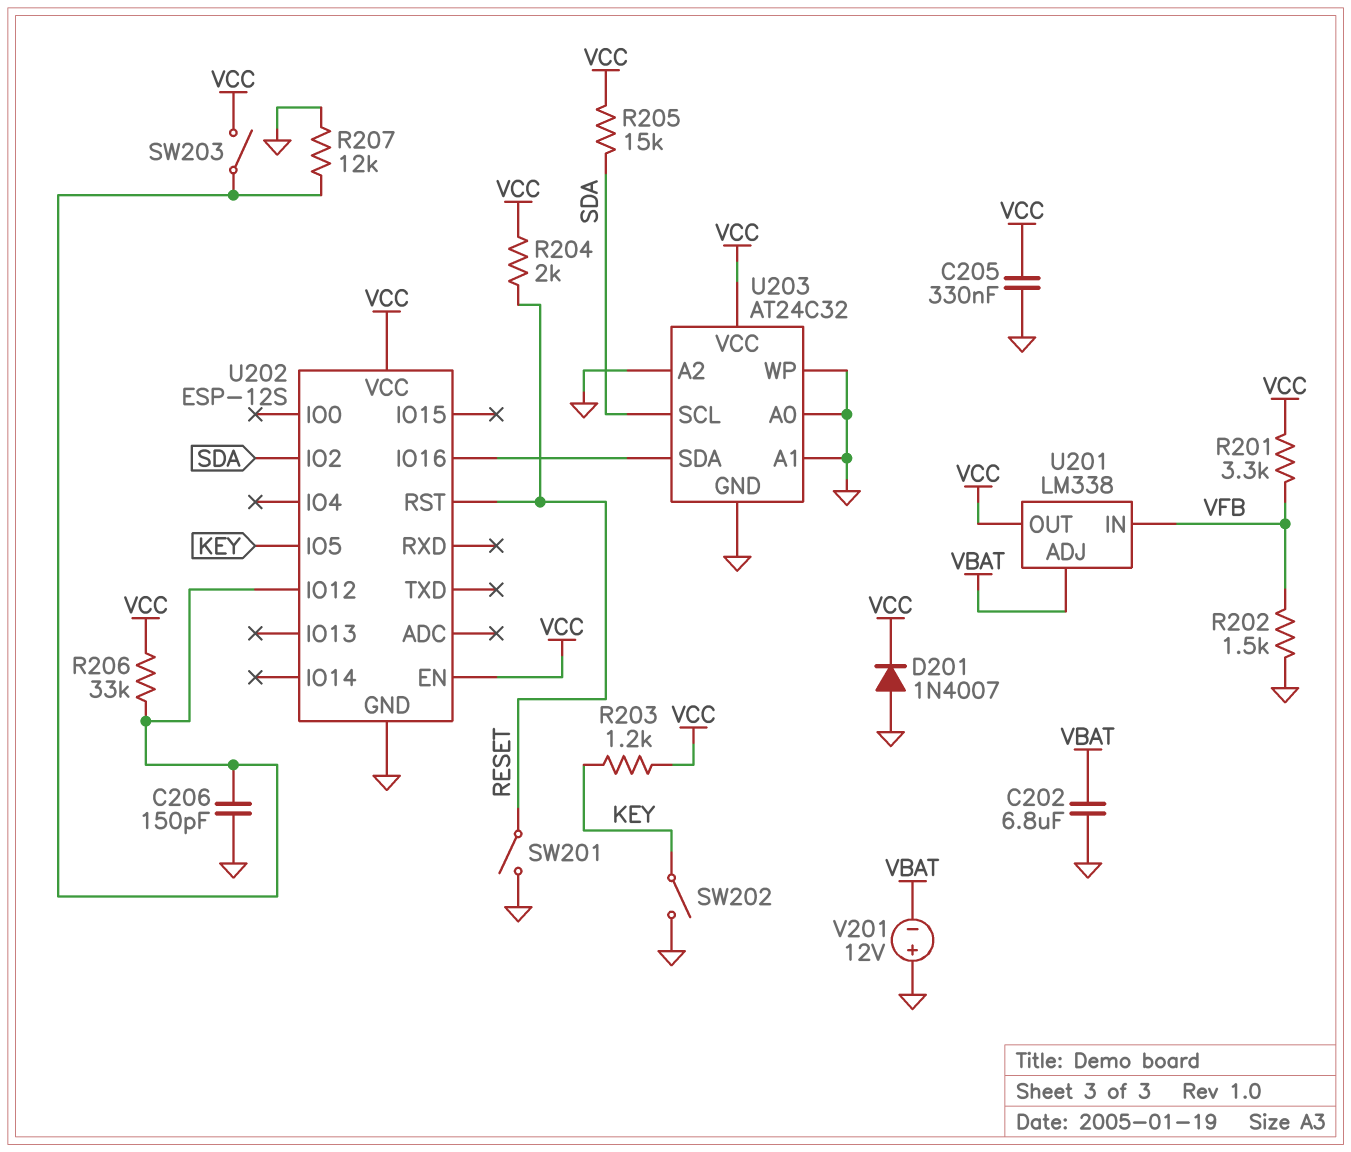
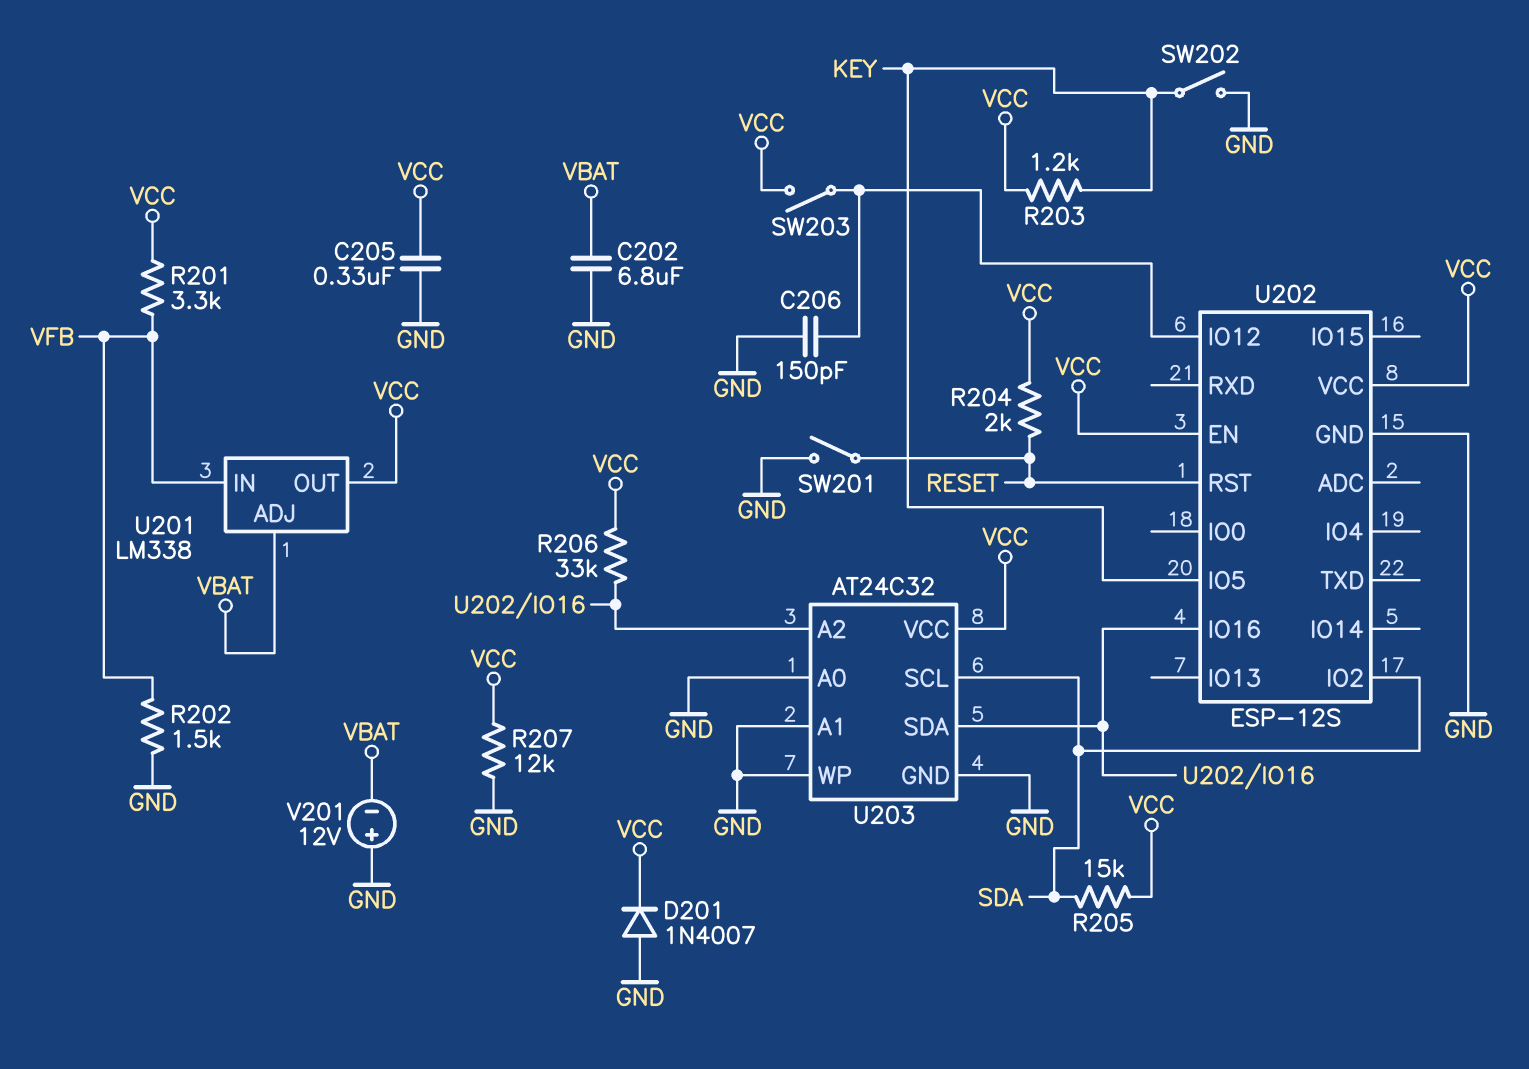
R206: 33k (U202/IO12, VCC) -> 33k (U202/IO16, VCC)
R207: 12k (GND, U202/IO12) -> 12k (GND, VCC)
U203 pin A2: GND -> U202/IO16

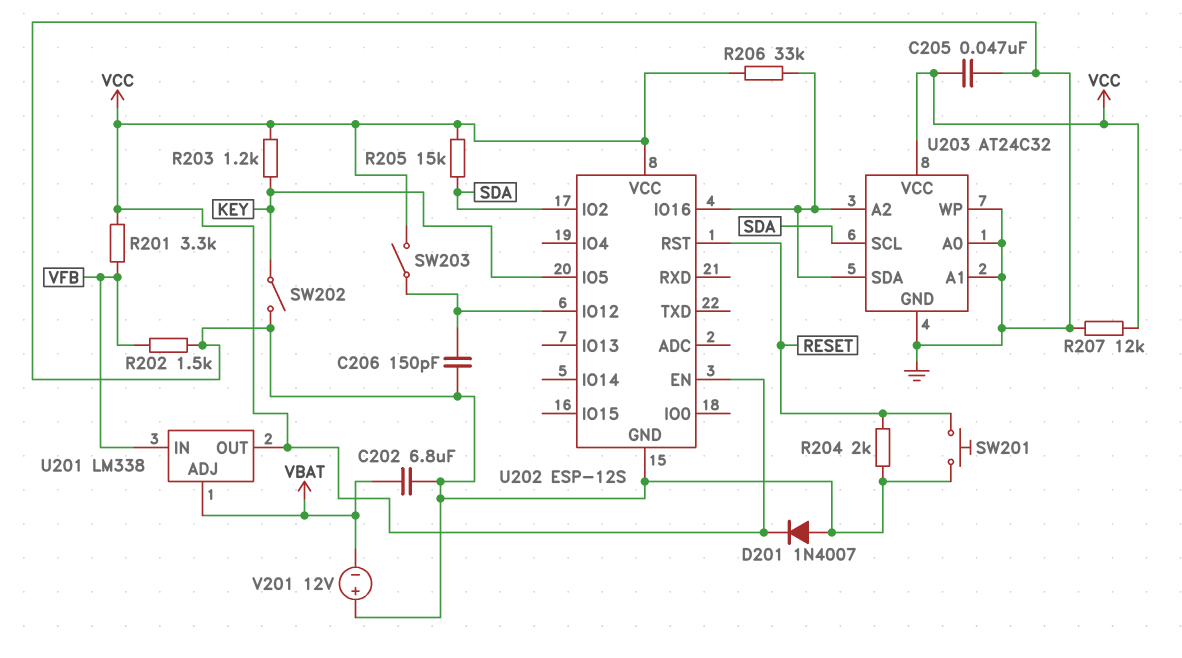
C205: 330nF (GND, VCC) -> 47nF (GND, VCC)
R204: 2k (RESET, VCC) -> 2k (GND, RESET)
SW201: switch (GND, RESET) -> button (GND, RESET)

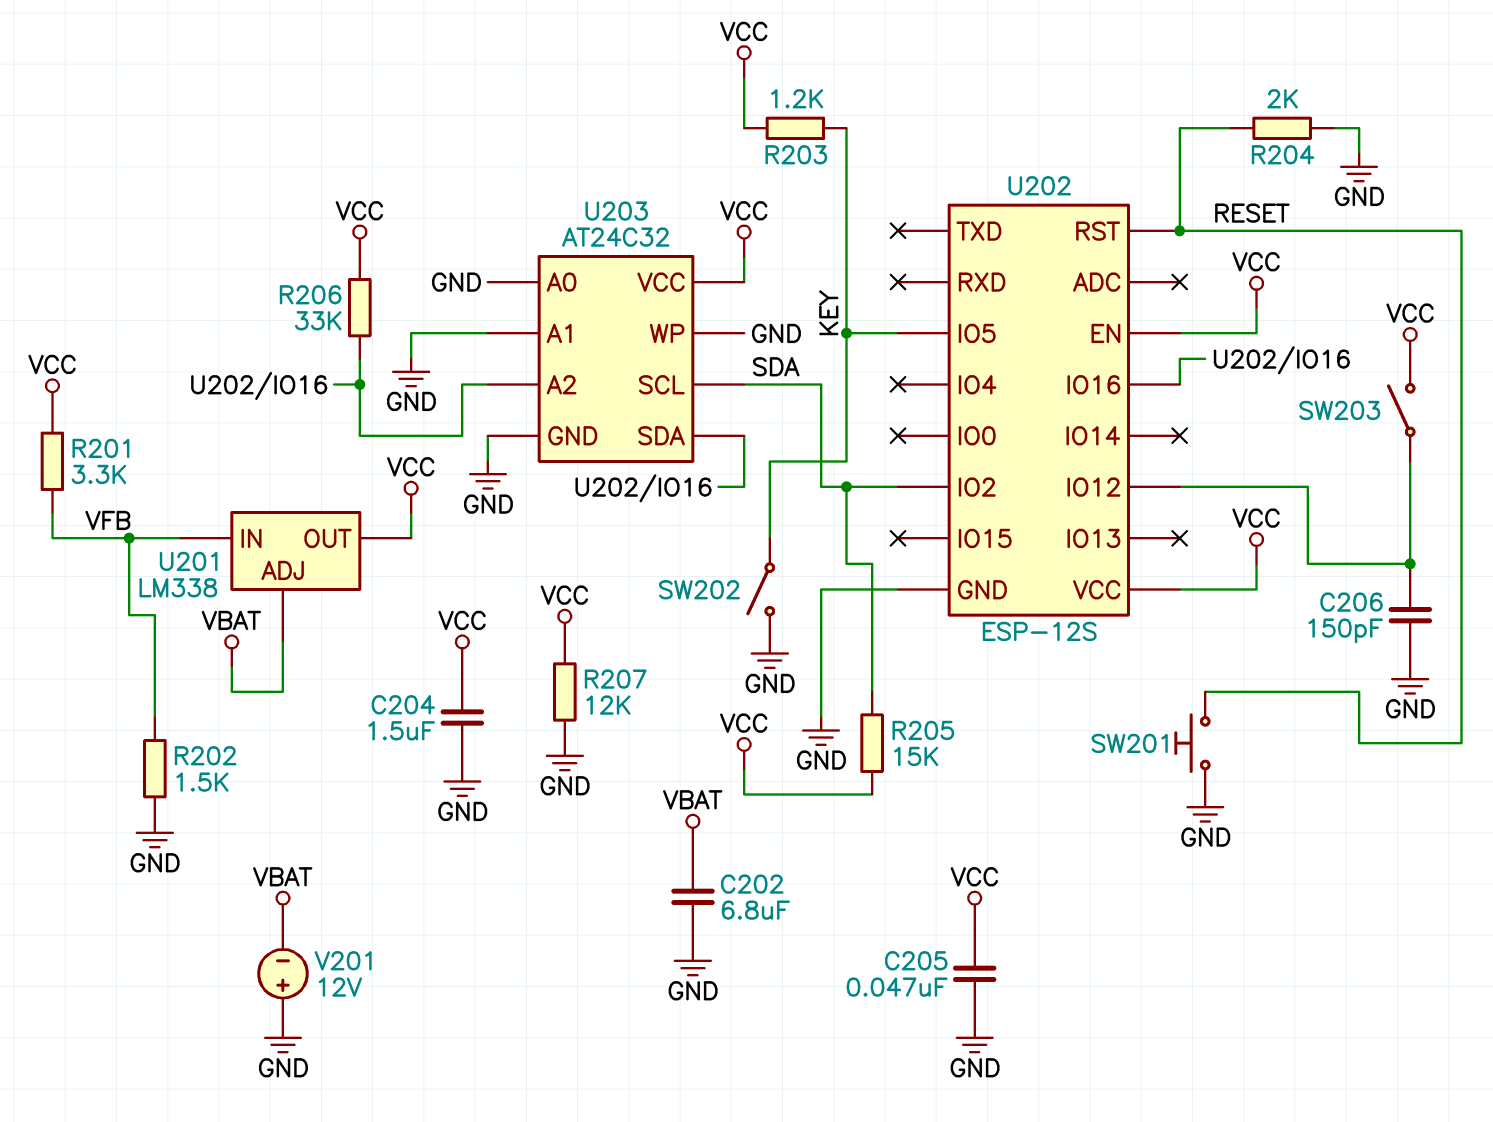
C204: none -> 1.5uF (GND, VCC)
D201: diode 1N4007 (A GND, K VCC) -> none

